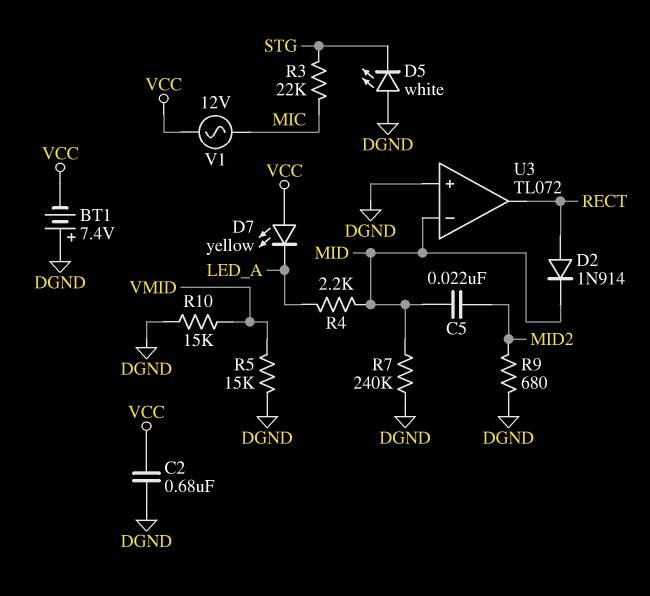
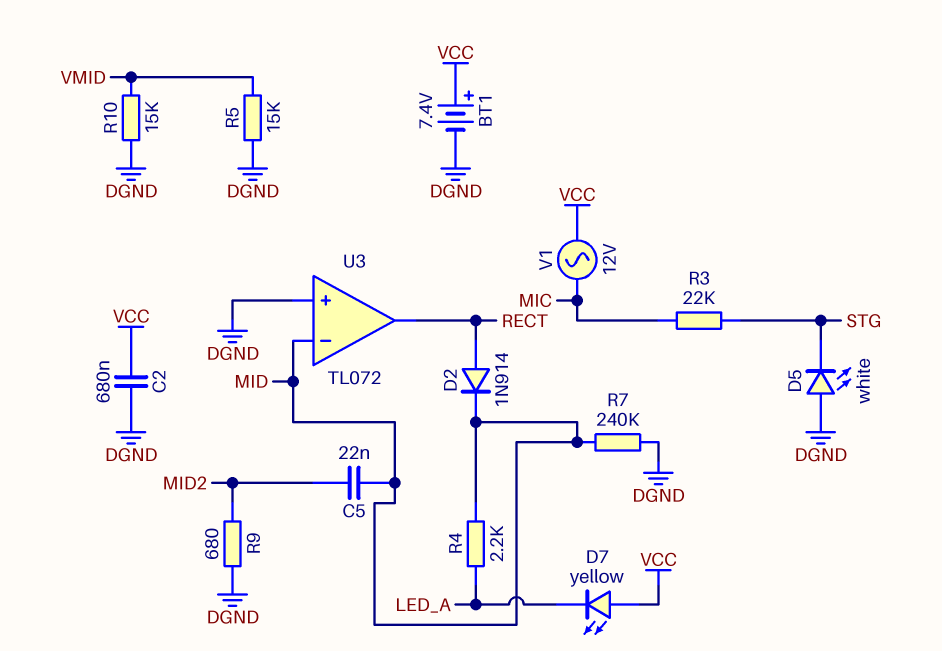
BT1: 7.4V (plus DGND, minus VCC) -> 7.4V (plus VCC, minus DGND)

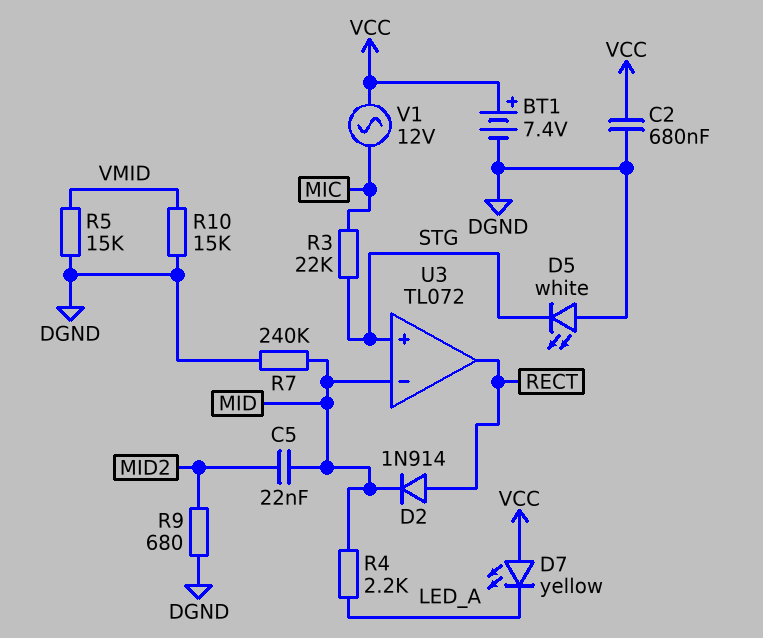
U3 pin in+: DGND -> STG

